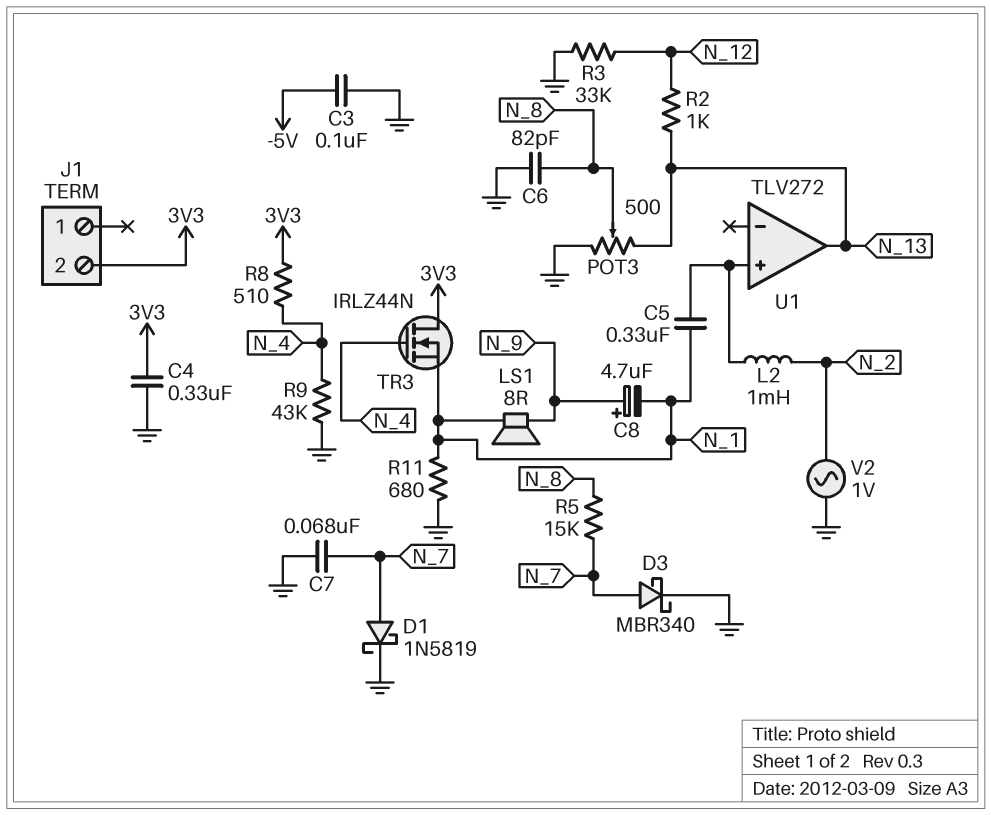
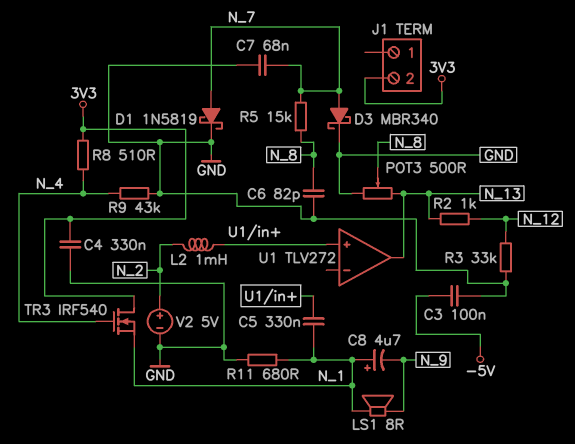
C8: 4.7uF (plus N_9, minus N_1) -> 4.7uF (plus N_1, minus N_9)
TR3: NMOS IRLZ44N (G N_4, D 3V3, S N_1) -> NMOS IRF540 (G N_4, D 3V3, S N_1)
V2: AC 1V (GND, N_2) -> 5V (plus N_2, minus GND)

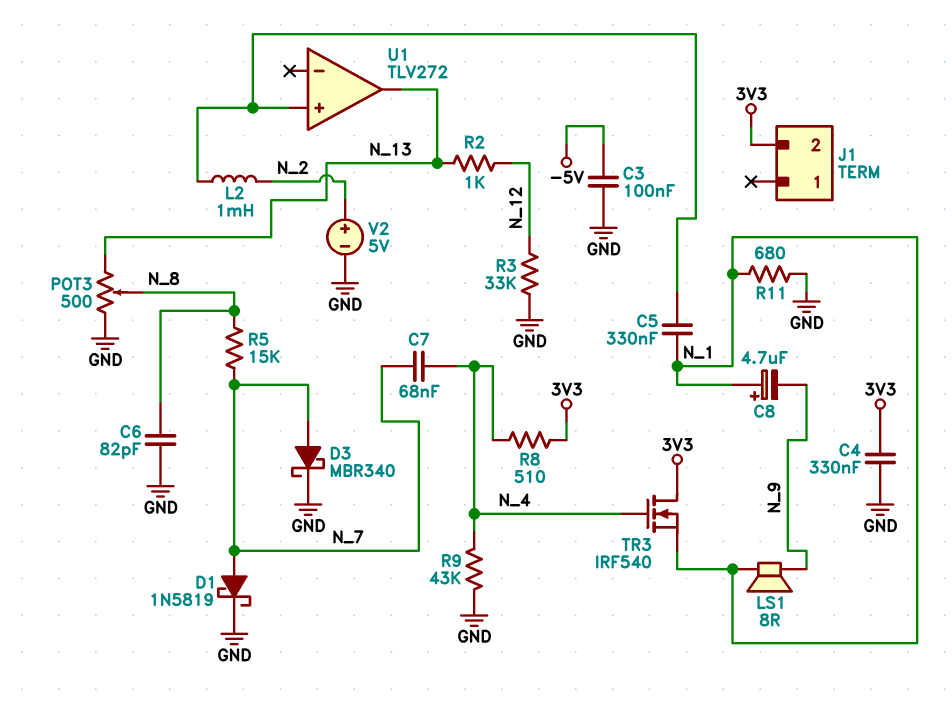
C7: 68nF (GND, N_7) -> 68nF (N_4, N_7)

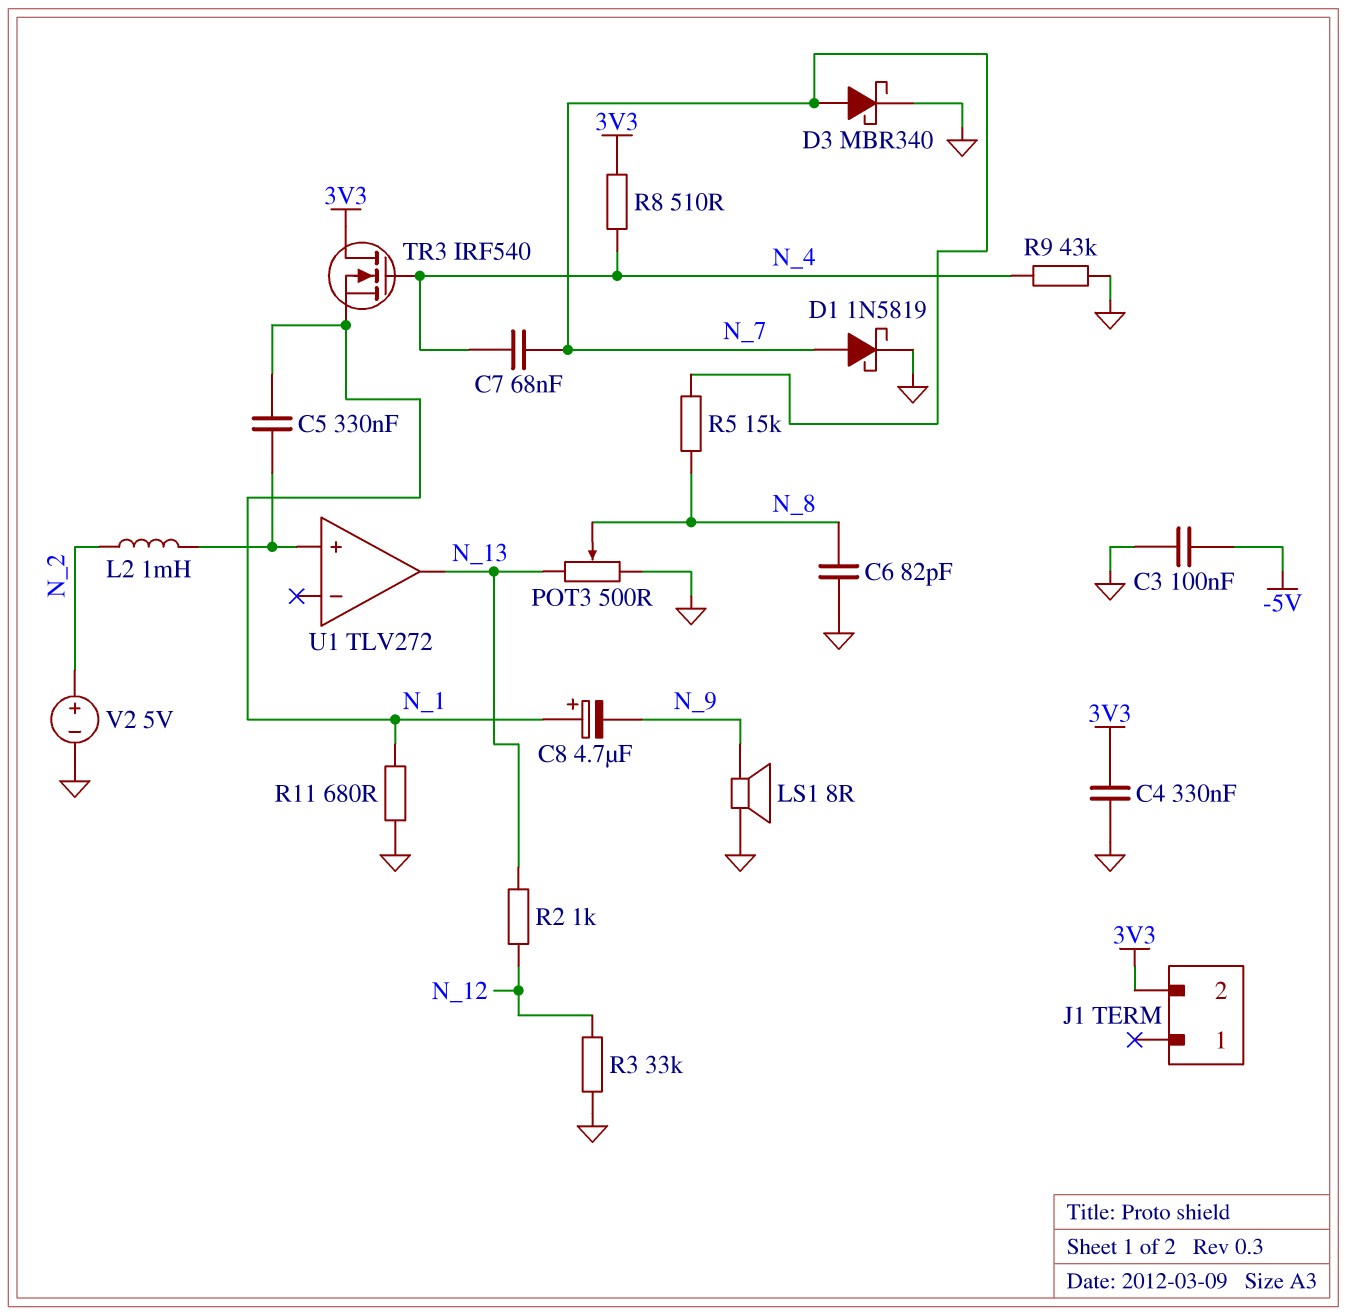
LS1: speaker 8R (N_1, N_9) -> speaker 8R (GND, N_9)

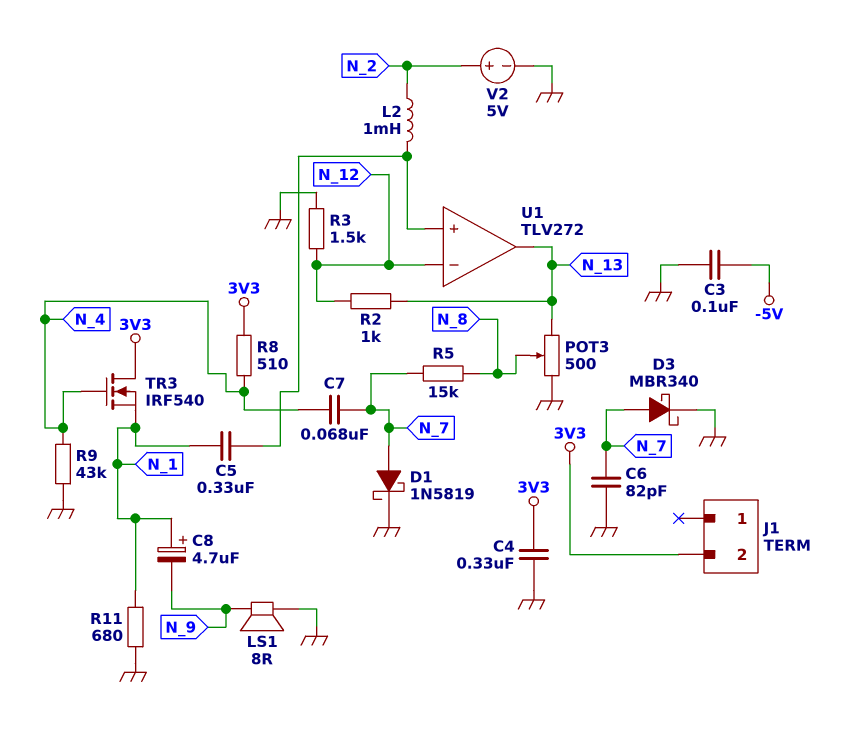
C6: 82pF (GND, N_8) -> 82pF (GND, N_7)
R3: 33k (GND, N_12) -> 1.5k (GND, N_12)
U1 pin in-: none -> N_12

